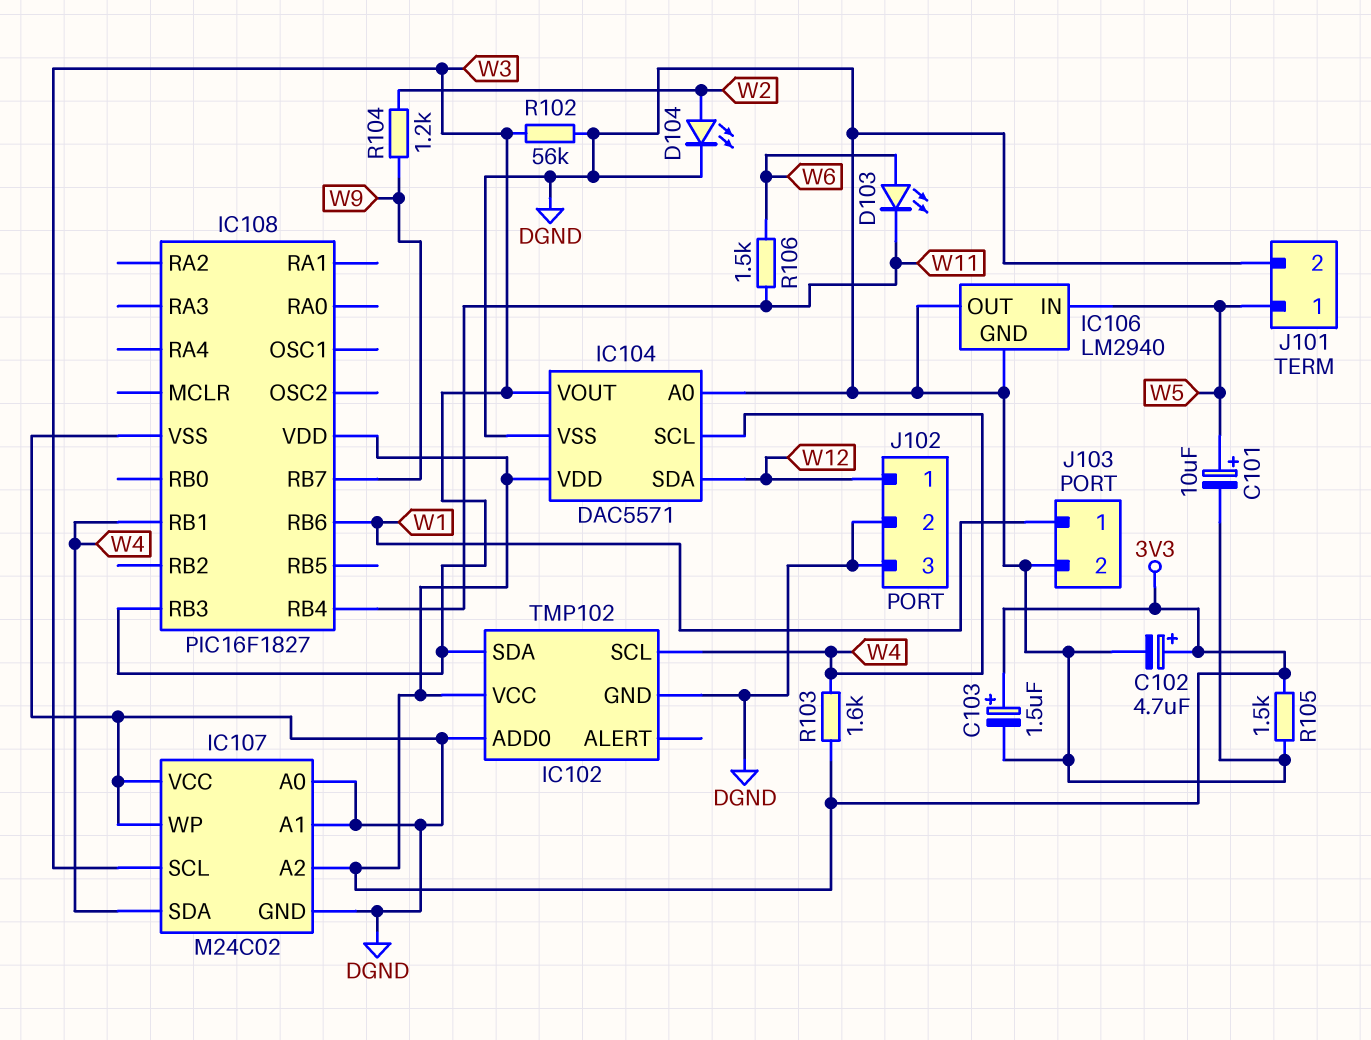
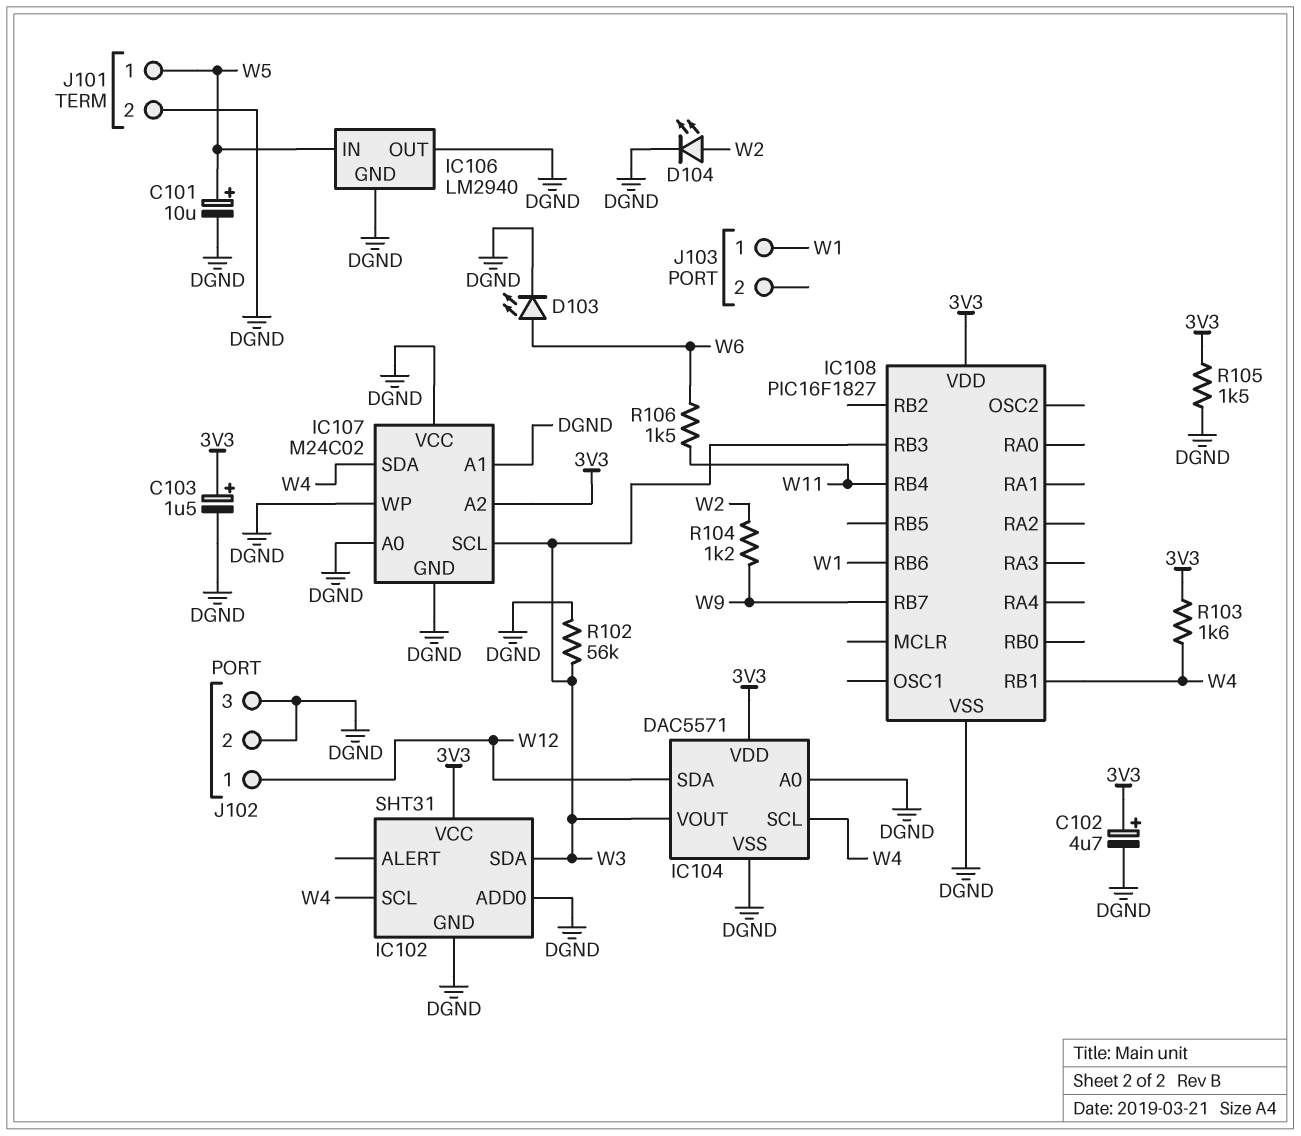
D103: LED (A W6, K W11) -> LED (A W6, K DGND)
IC102: TMP102 -> SHT31
J103 pin 2: DGND -> none

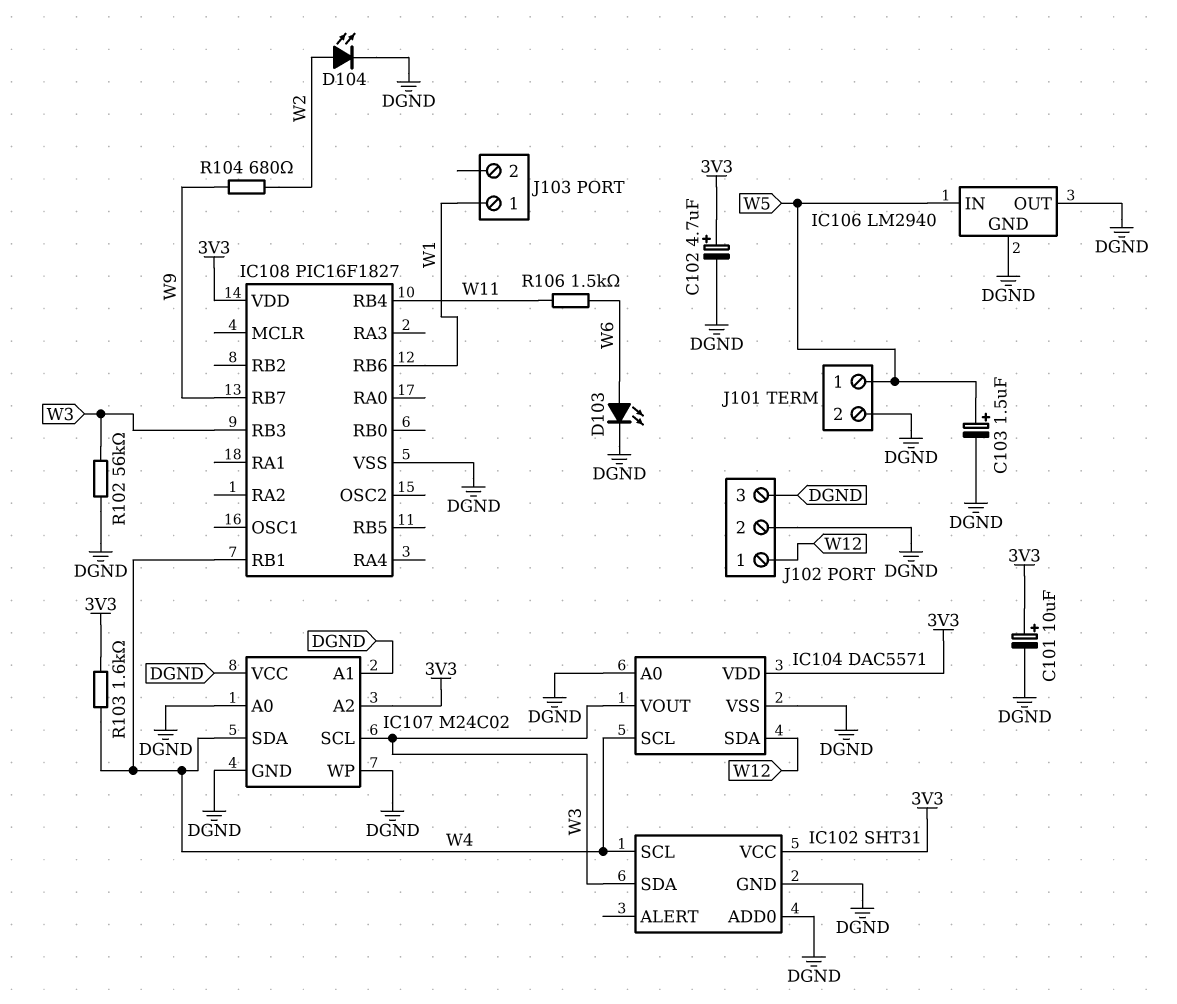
C101: 10uF (plus W5, minus DGND) -> 10uF (plus 3V3, minus DGND)
C103: 1.5uF (plus 3V3, minus DGND) -> 1.5uF (plus W5, minus DGND)
R104: 1.2k (W2, W9) -> 680 (W2, W9)
R105: 1.5k (3V3, DGND) -> none

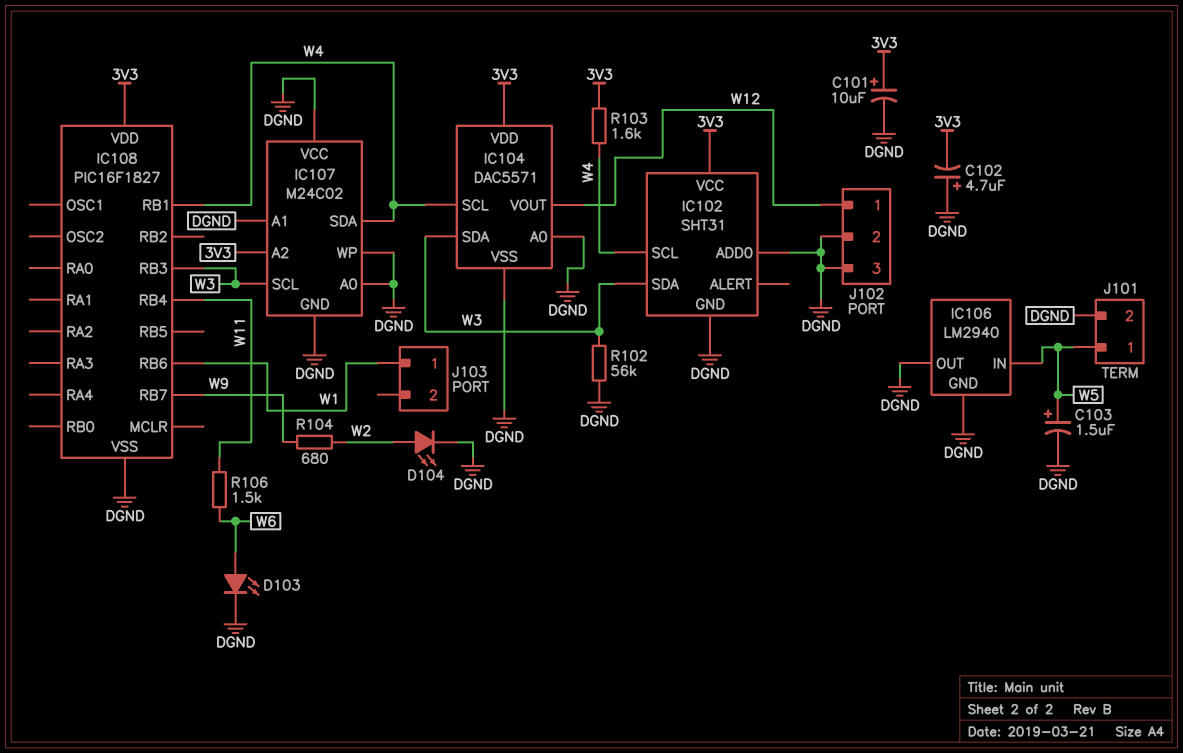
C102: 4.7uF (plus 3V3, minus DGND) -> 4.7uF (plus DGND, minus 3V3)
IC104 pin SDA: W12 -> W3
IC104 pin VOUT: W3 -> W12

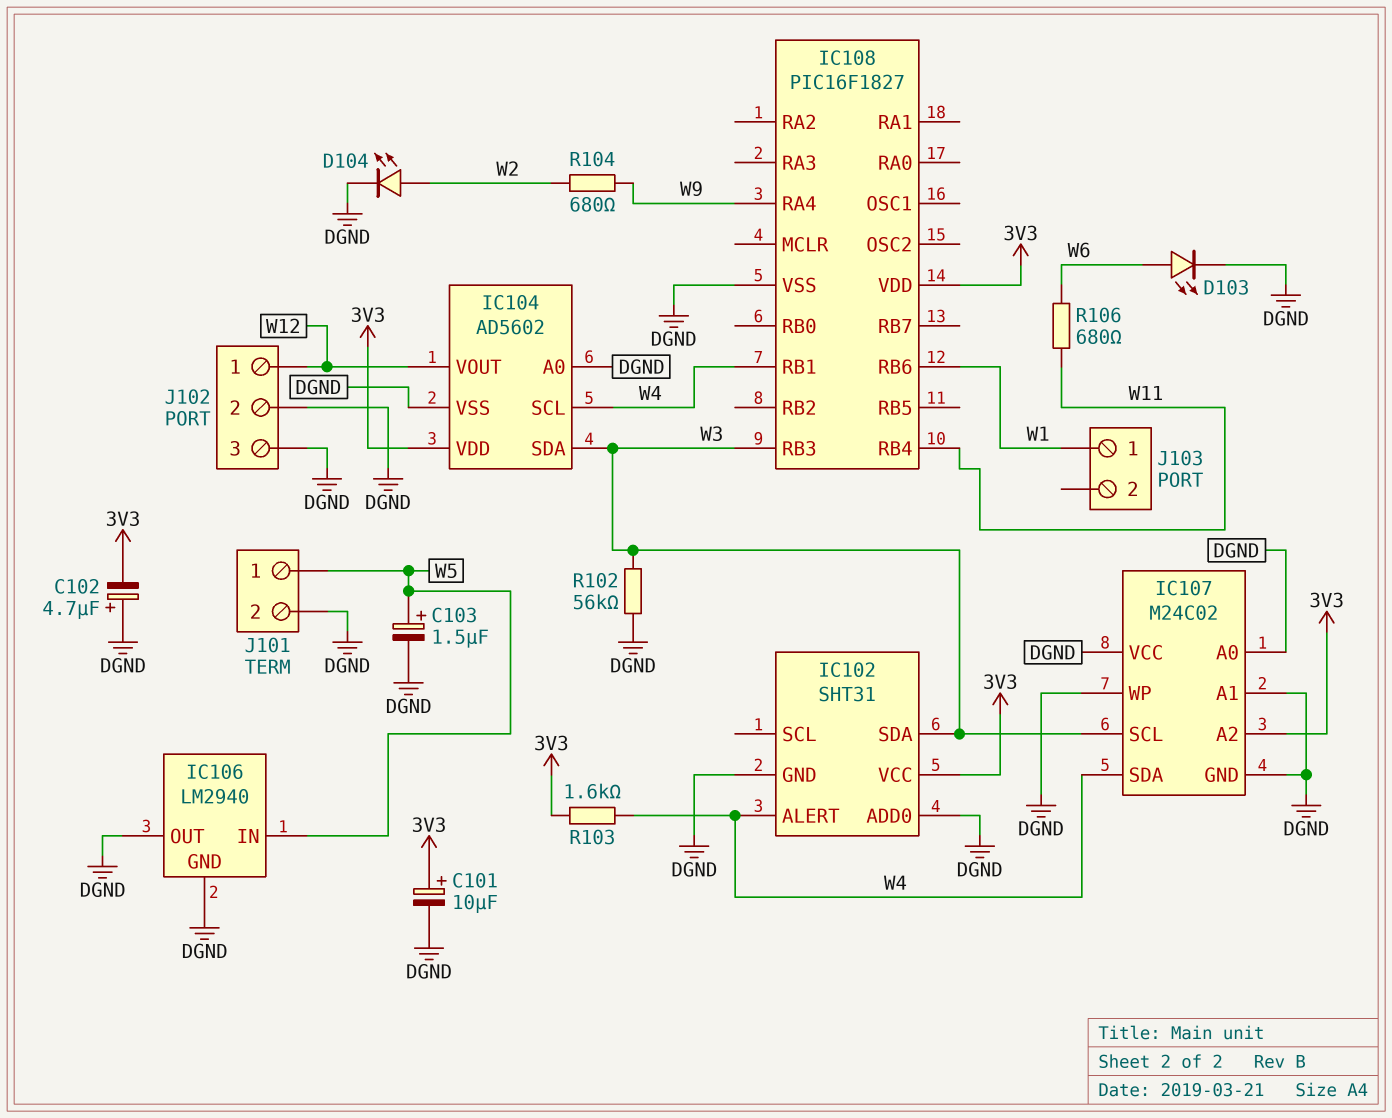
IC102 pin ALERT: none -> W4
IC102 pin SCL: W4 -> none
IC104: DAC5571 -> AD5602
IC108 pin RA4: none -> W9
IC108 pin RB7: W9 -> none
R106: 1.5k (W6, W11) -> 680 (W6, W11)

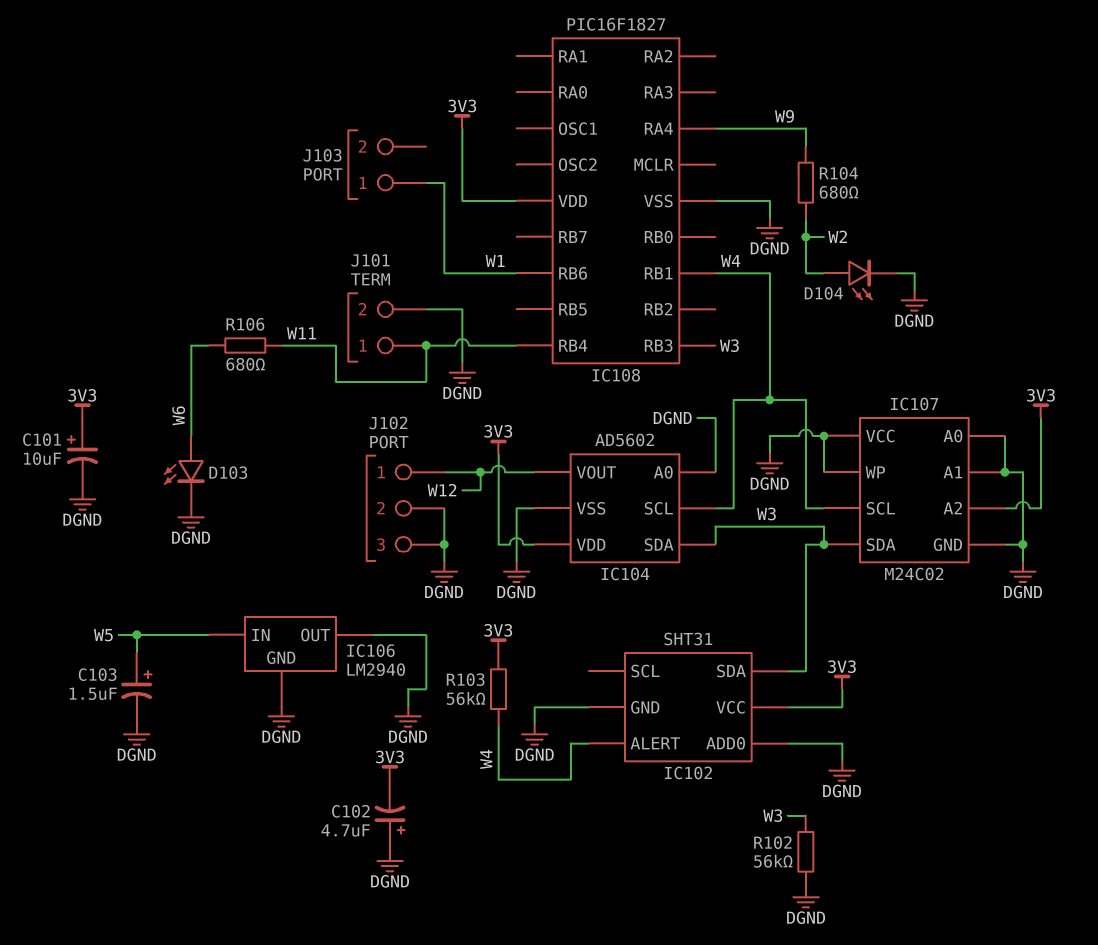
IC107 pin SCL: W3 -> W4
IC107 pin SDA: W4 -> W3
J101 pin 1: W5 -> W11
R103: 1.6k (3V3, W4) -> 56k (3V3, W4)

